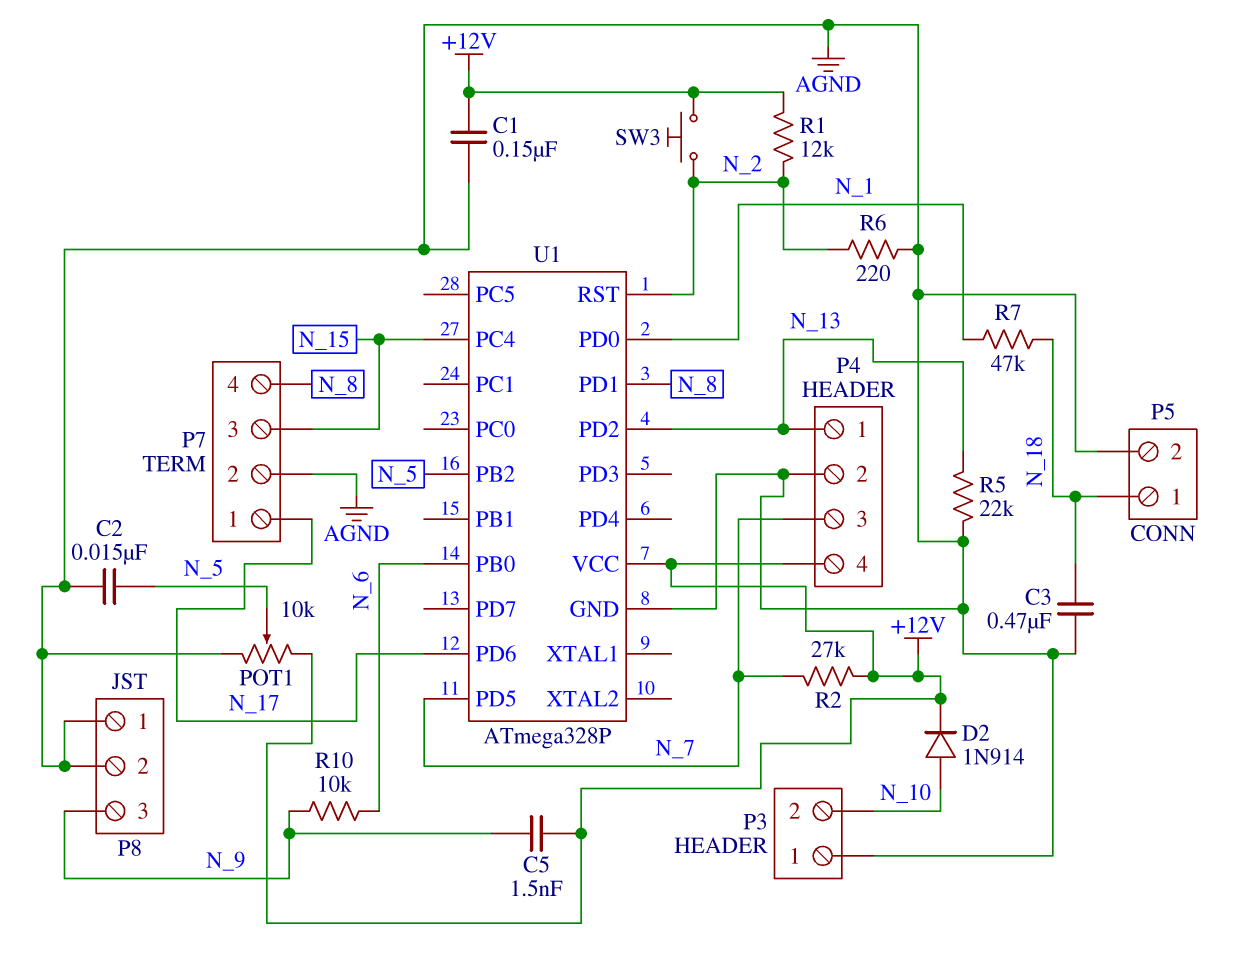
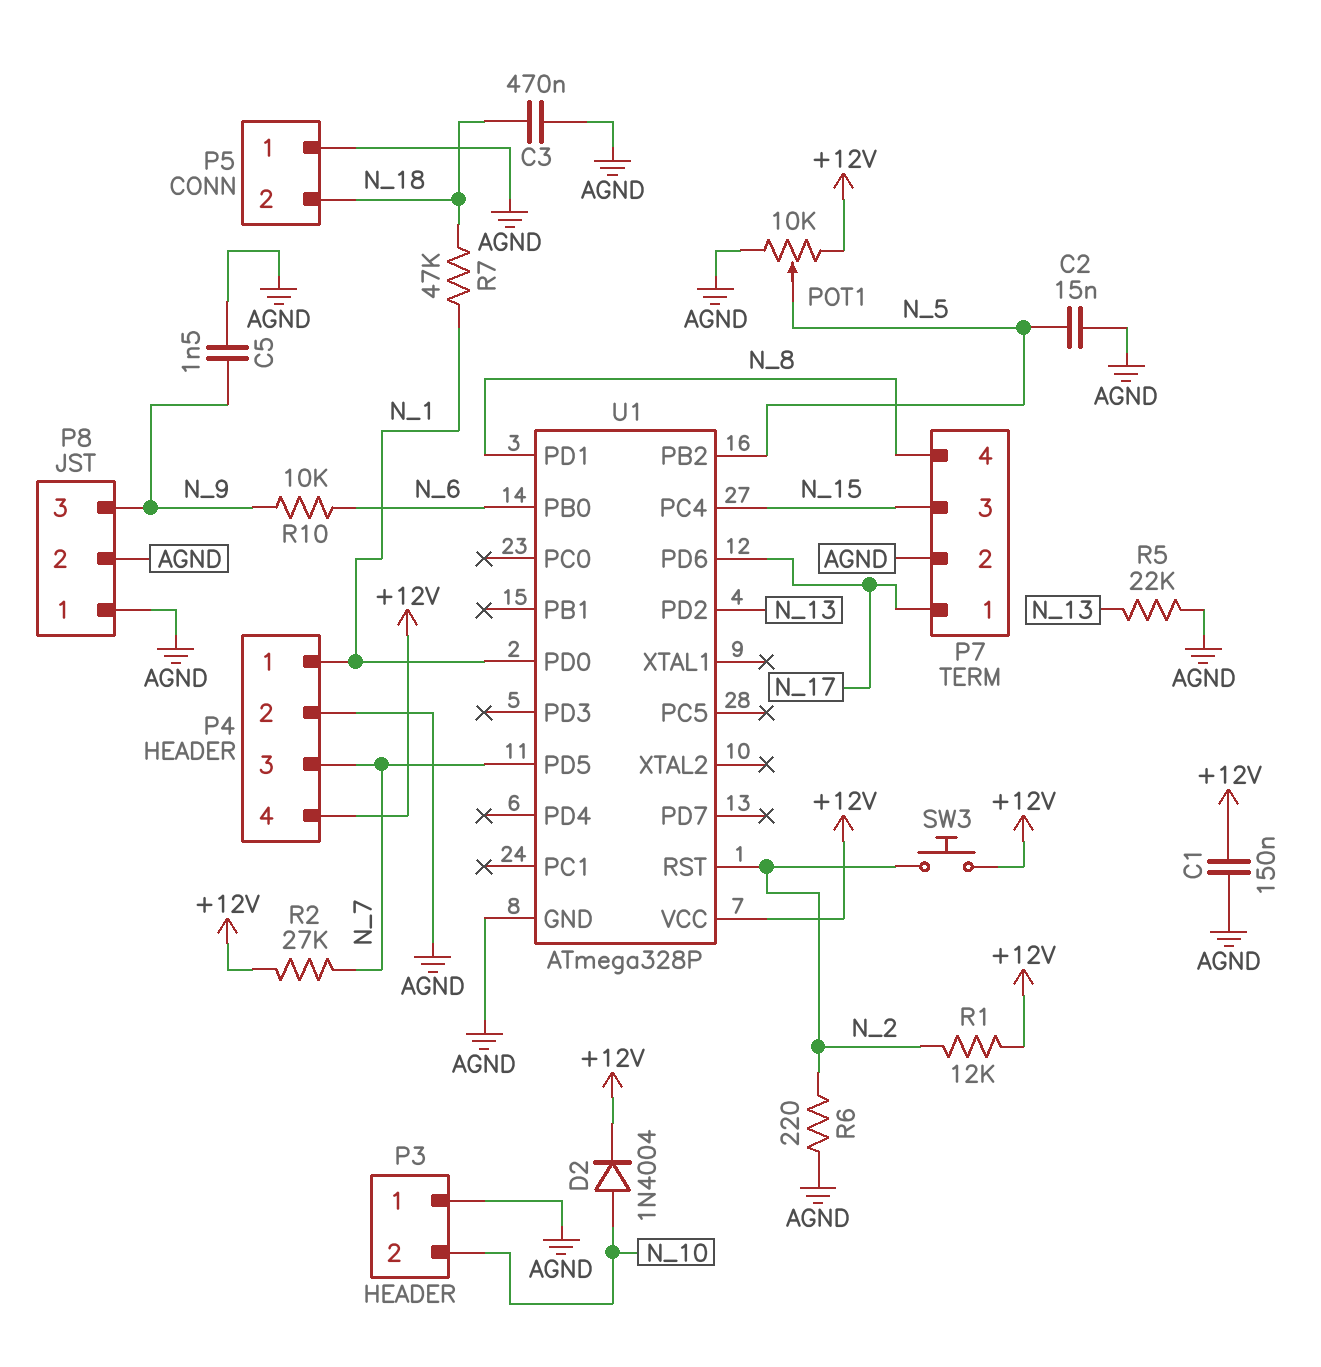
C5: 1.5nF (+12V, N_9) -> 1.5nF (AGND, N_9)
D2: diode 1N914 (A N_10, K +12V) -> diode 1N4004 (A N_10, K +12V)
P4 pin 1: N_13 -> N_1
P5 pin 1: N_18 -> AGND
P5 pin 2: AGND -> N_18

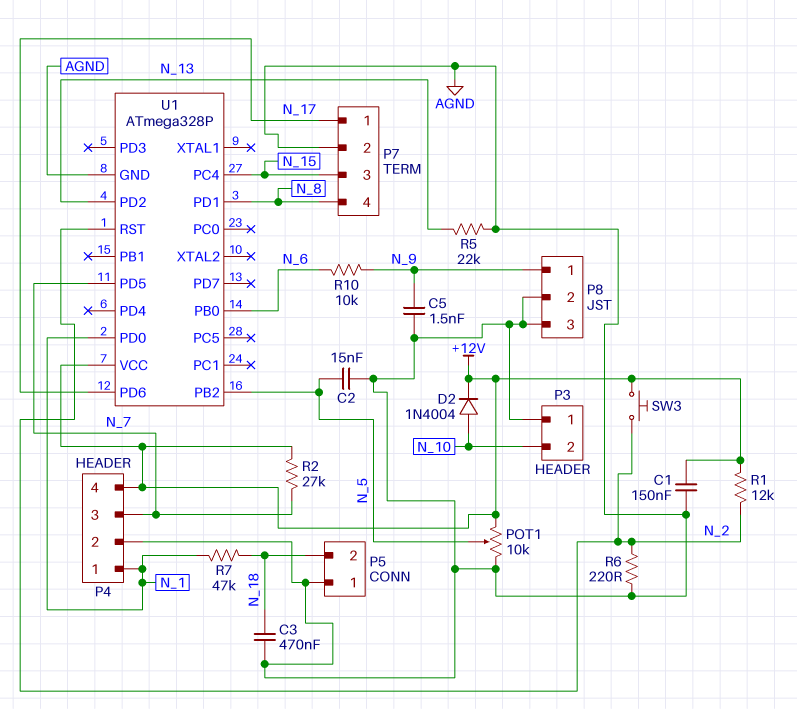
P8 pin 1: AGND -> N_9
P8 pin 3: N_9 -> AGND

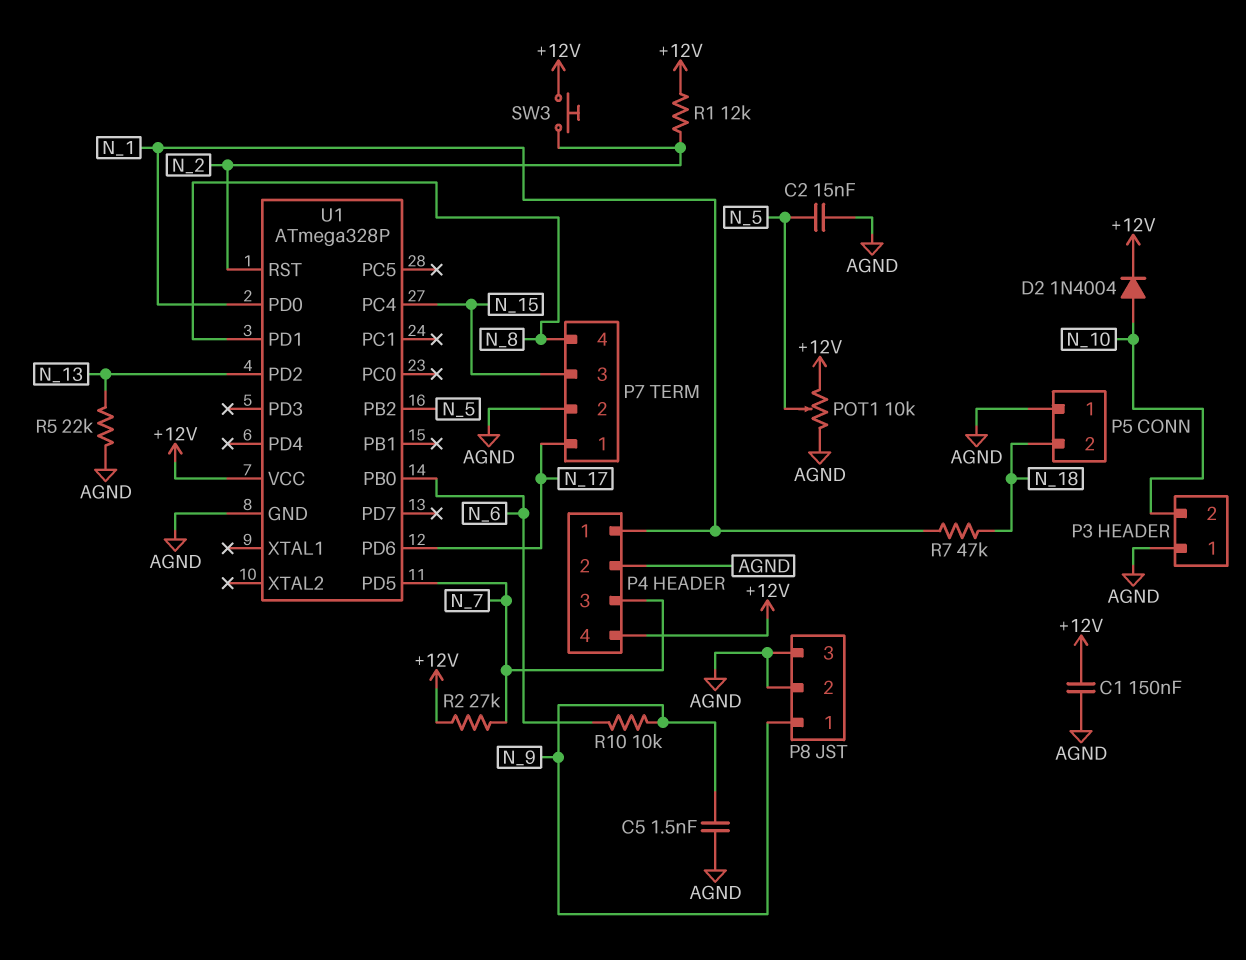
C3: 470nF (AGND, N_18) -> none
R6: 220 (AGND, N_2) -> none

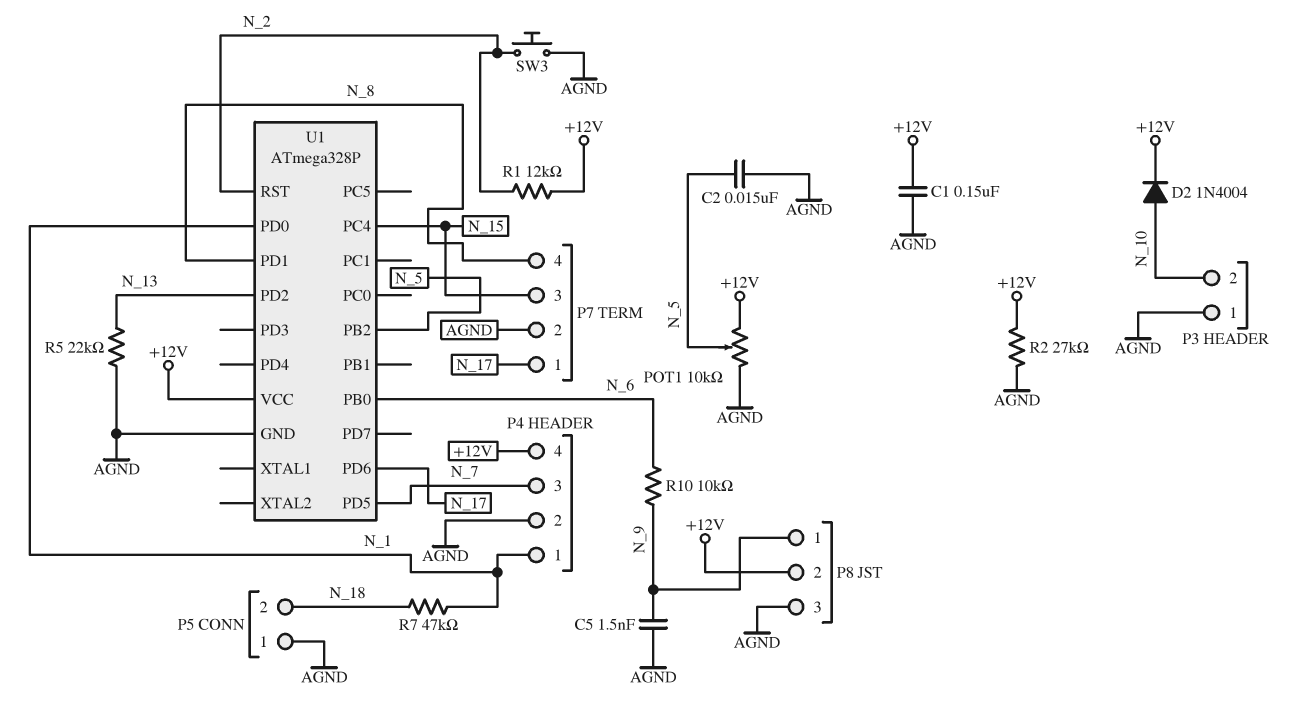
P8 pin 2: AGND -> +12V
R2: 27k (+12V, N_7) -> 27k (+12V, AGND)
SW3: button (+12V, N_2) -> button (AGND, N_2)

